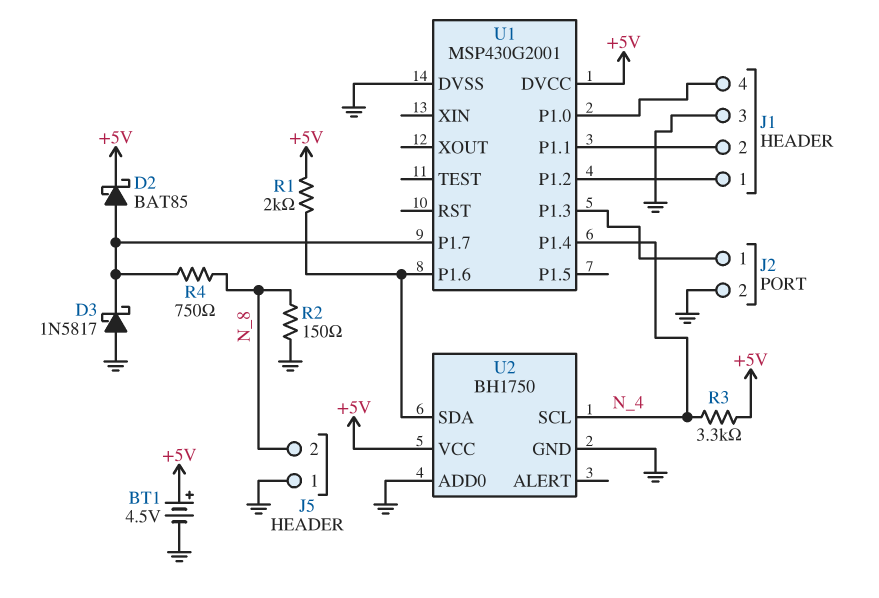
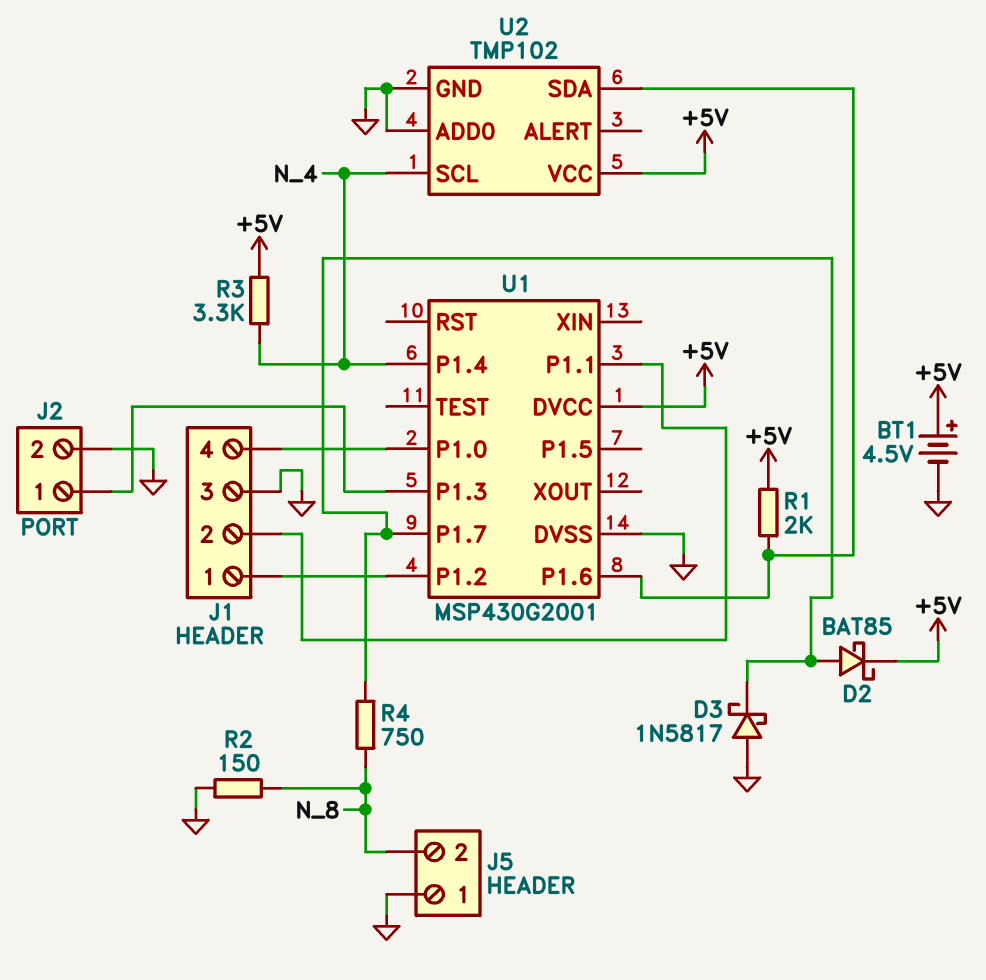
U2: BH1750 -> TMP102

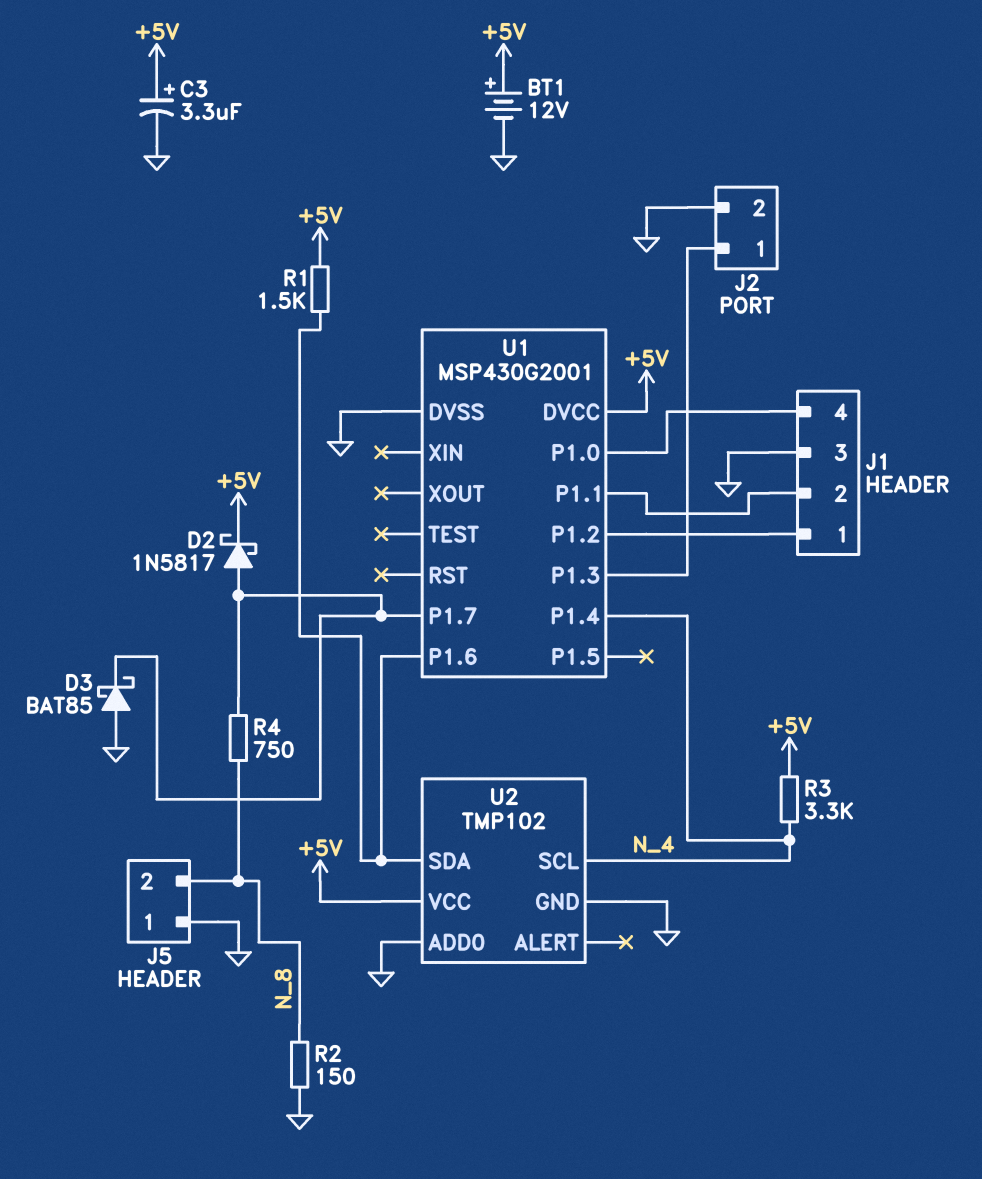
BT1: 4.5V (plus +5V, minus GND) -> 12V (plus +5V, minus GND)
C3: none -> 3.3uF (plus +5V, minus GND)
D2: schottky BAT85 (A U1/P1.7, K +5V) -> schottky 1N5817 (A U1/P1.7, K +5V)
D3: schottky 1N5817 (A GND, K U1/P1.7) -> schottky BAT85 (A GND, K U1/P1.7)
R1: 2k (+5V, U1/P1.6) -> 1.5k (+5V, U1/P1.6)

